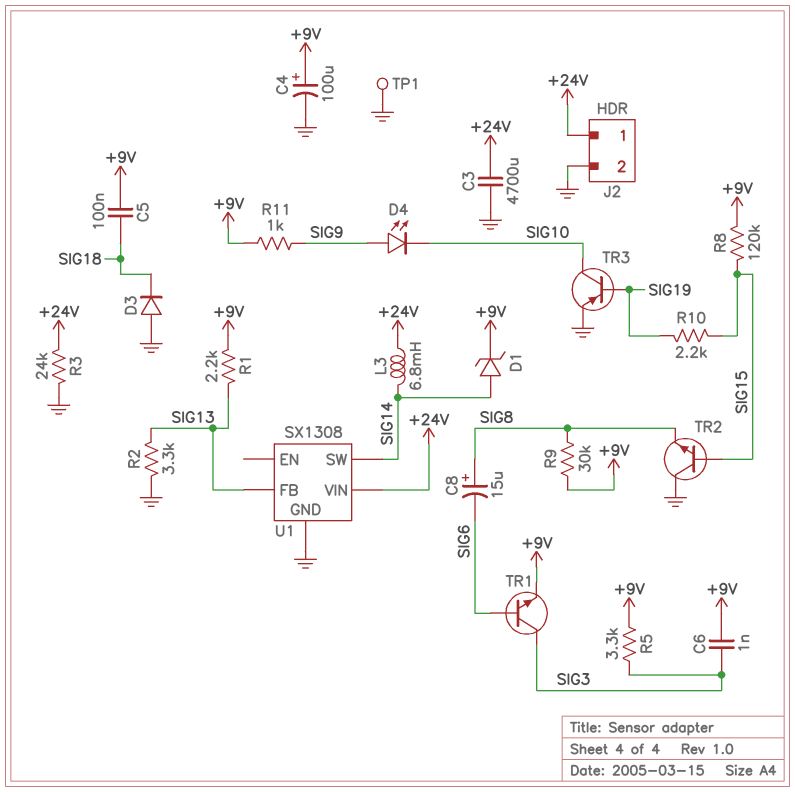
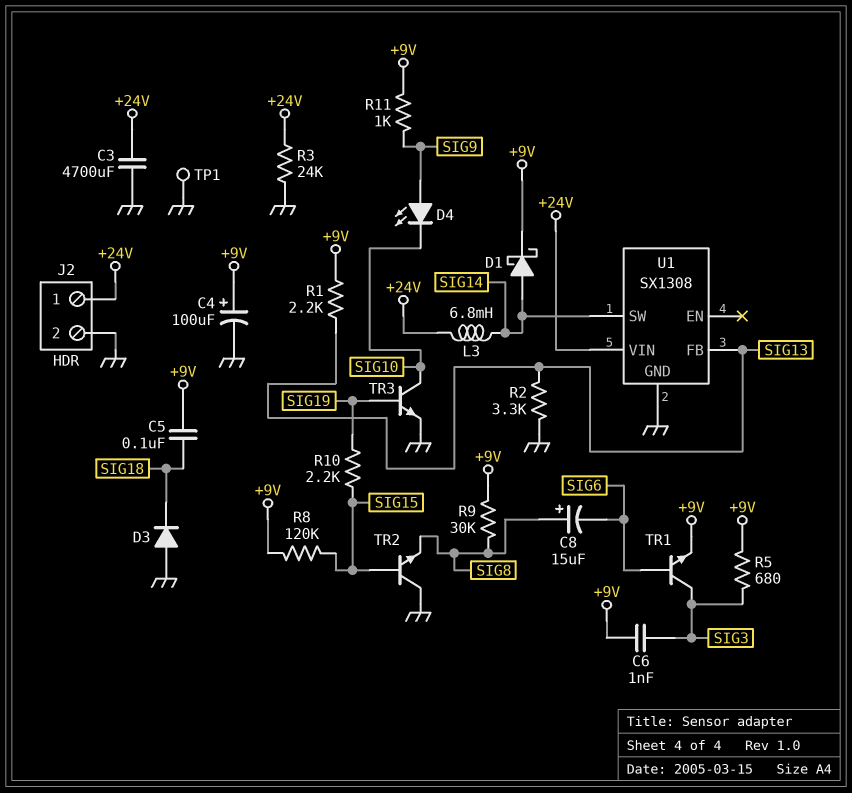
D1: zener (A SIG14, K +9V) -> schottky (A SIG14, K +9V)
R5: 3.3k (+9V, SIG3) -> 680 (+9V, SIG3)
TR3: PNP (B SIG19, C SIG10, E GND) -> NPN (B SIG19, C SIG10, E GND)

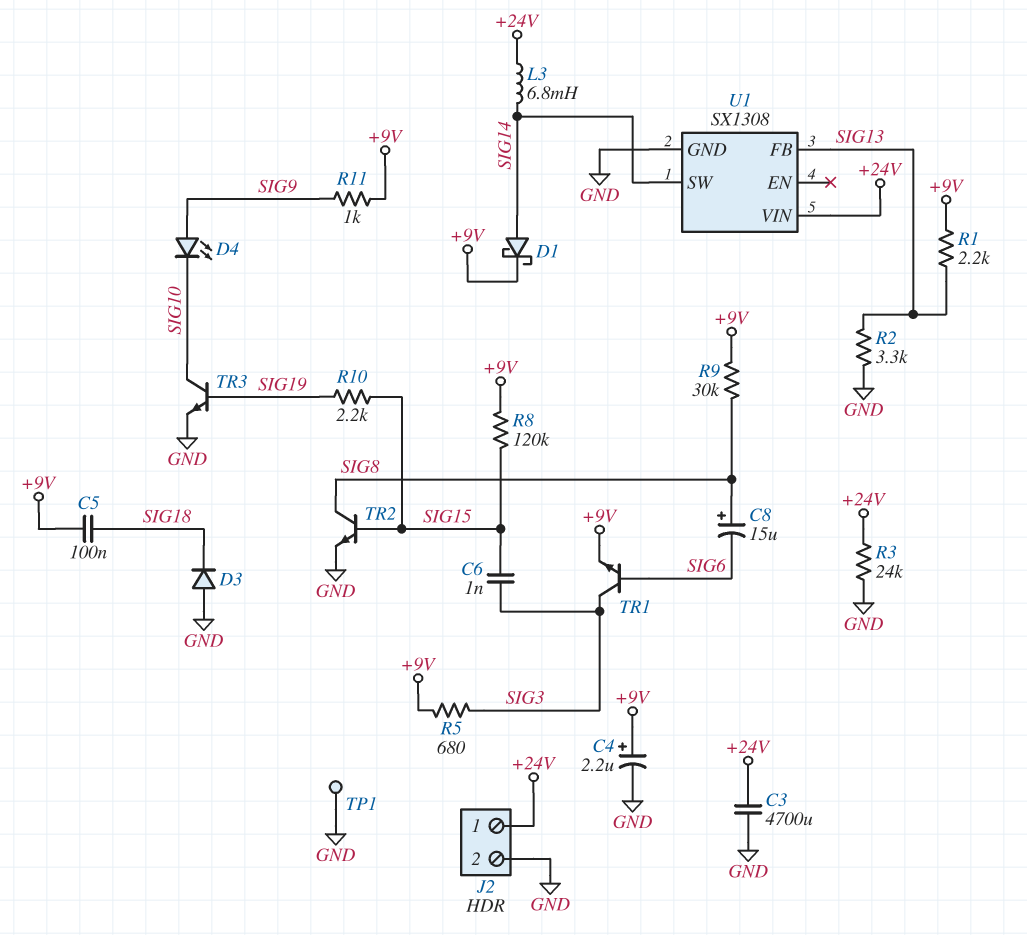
C4: 100uF (plus +9V, minus GND) -> 2.2uF (plus +9V, minus GND)
C6: 1nF (+9V, SIG3) -> 1nF (SIG3, SIG15)
TR2: NPN (B SIG15, C GND, E SIG8) -> NPN (B SIG15, C SIG8, E GND)

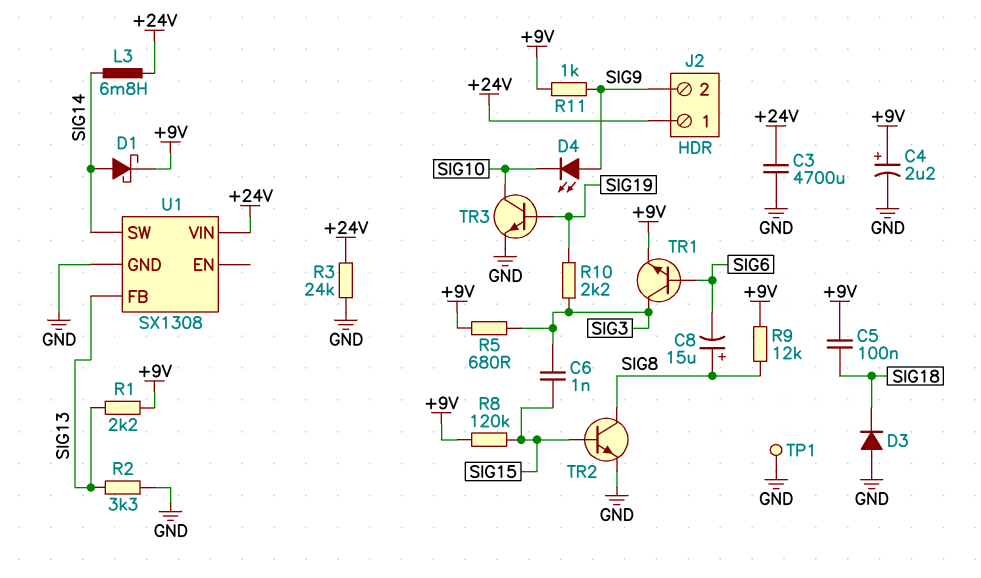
J2 pin 2: GND -> SIG9
R9: 30k (+9V, SIG8) -> 12k (+9V, SIG8)
R10: 2.2k (SIG15, SIG19) -> 2.2k (SIG3, SIG19)

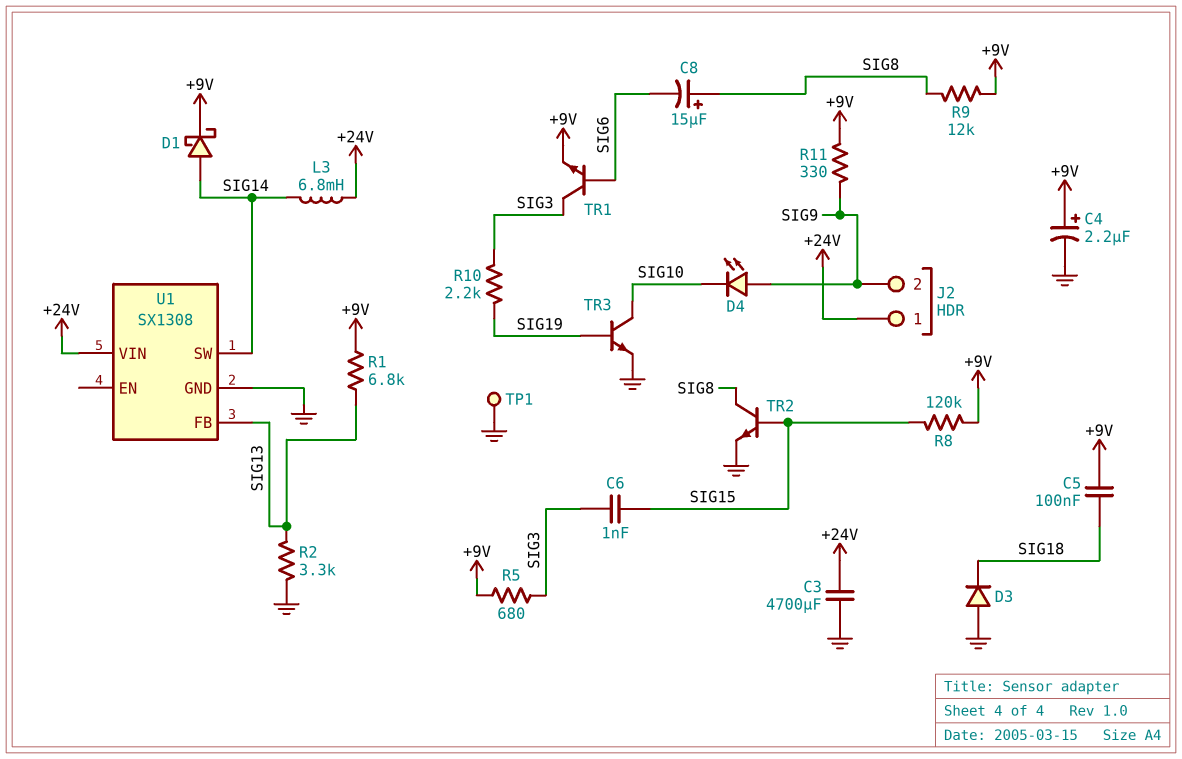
R1: 2.2k (+9V, SIG13) -> 6.8k (+9V, SIG13)
R3: 24k (+24V, GND) -> none
R11: 1k (+9V, SIG9) -> 330 (+9V, SIG9)

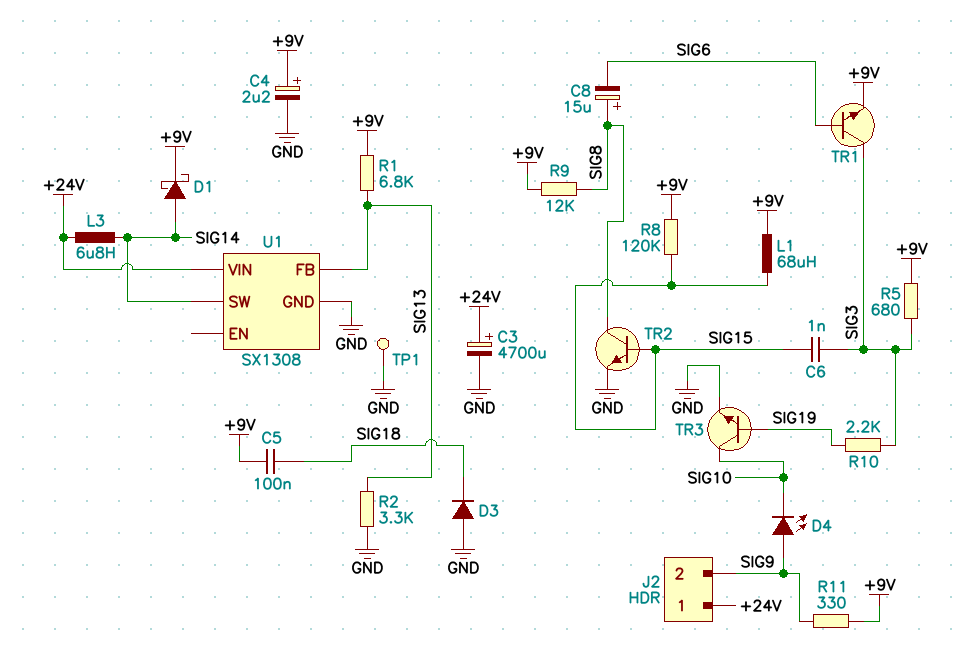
C3: 4700uF (+24V, GND) -> 4700uF (plus +24V, minus GND)
L1: none -> 68uH (+9V, SIG15)
L3: 6.8mH (+24V, SIG14) -> 6.8uH (+24V, SIG14)

